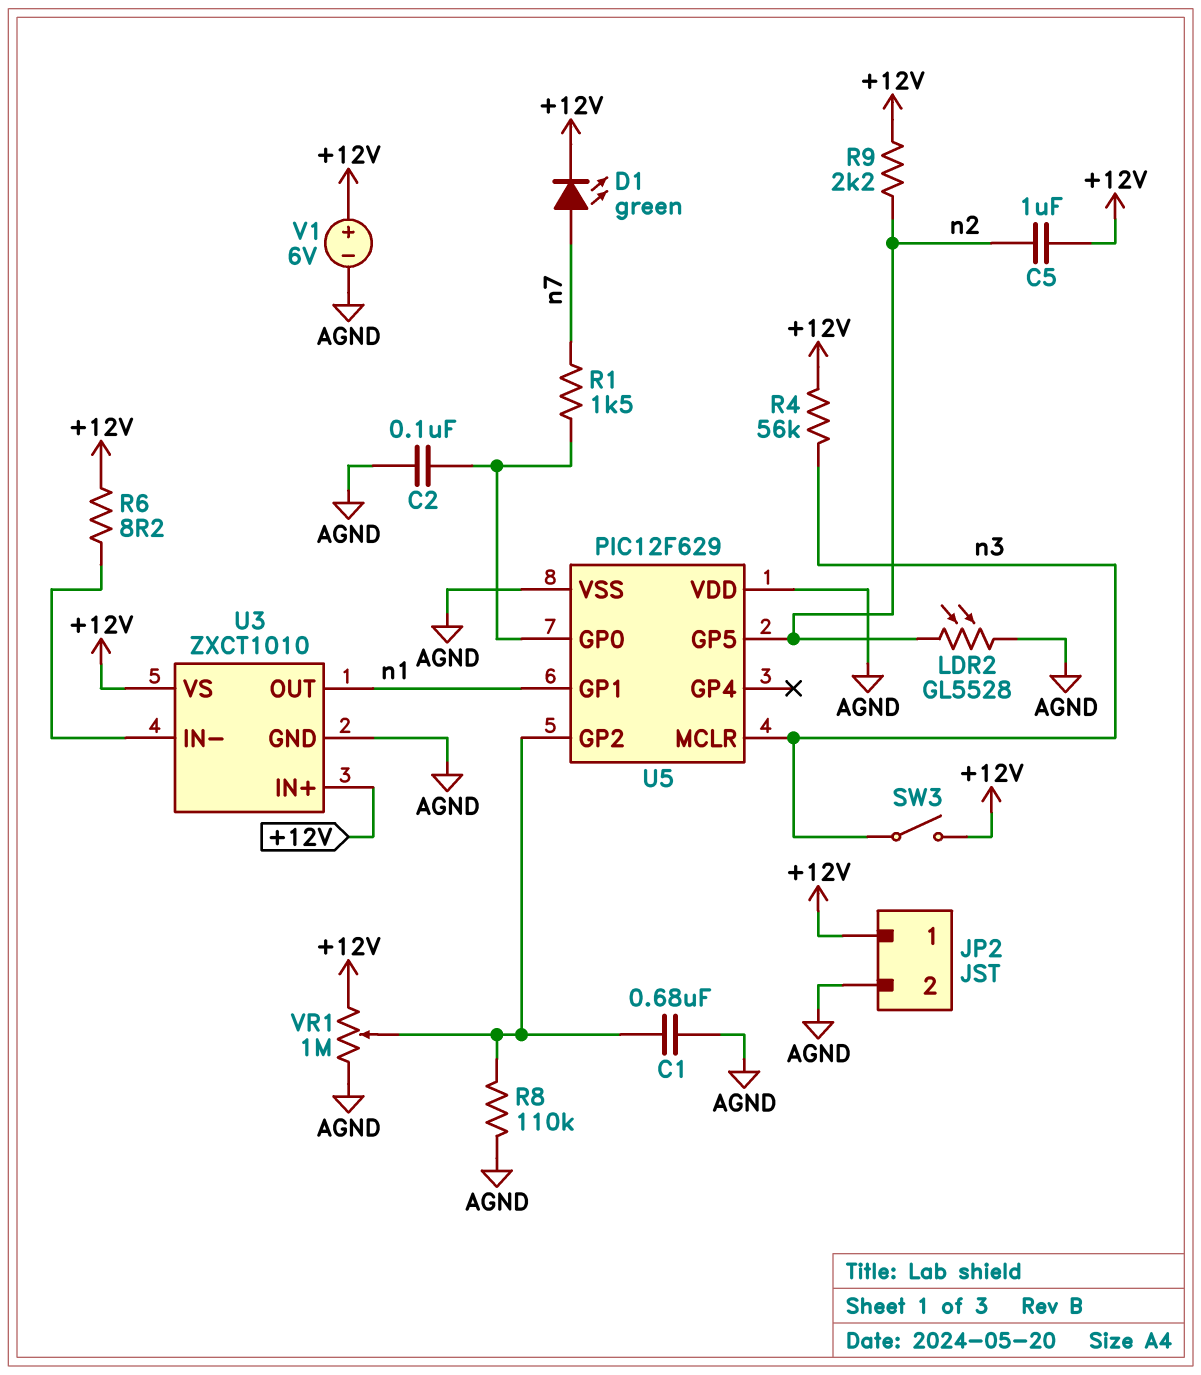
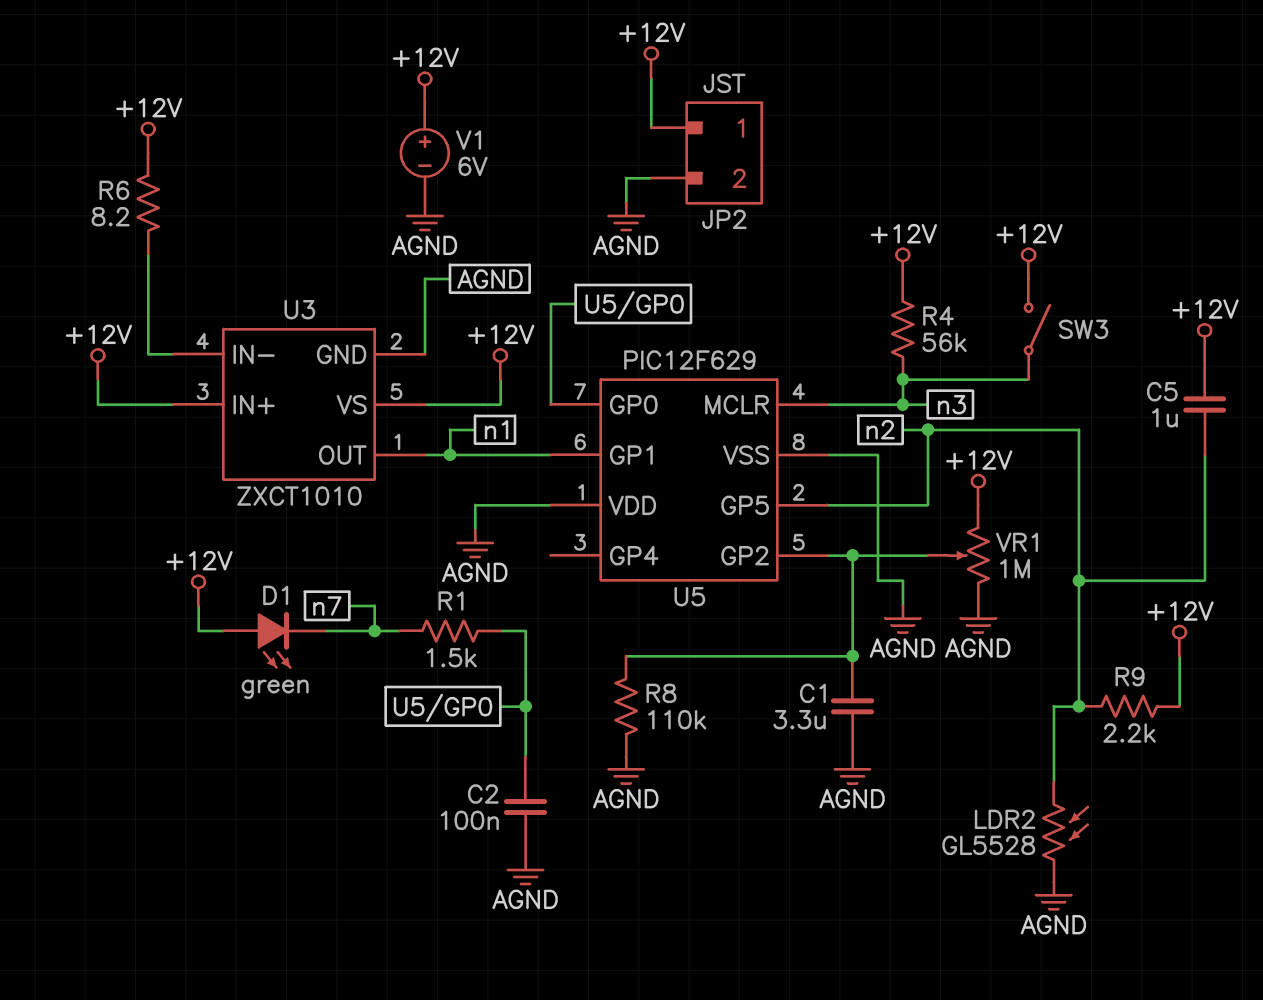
C1: 680nF (AGND, U5/GP2) -> 3.3uF (AGND, U5/GP2)
D1: LED green (A n7, K +12V) -> LED green (A +12V, K n7)

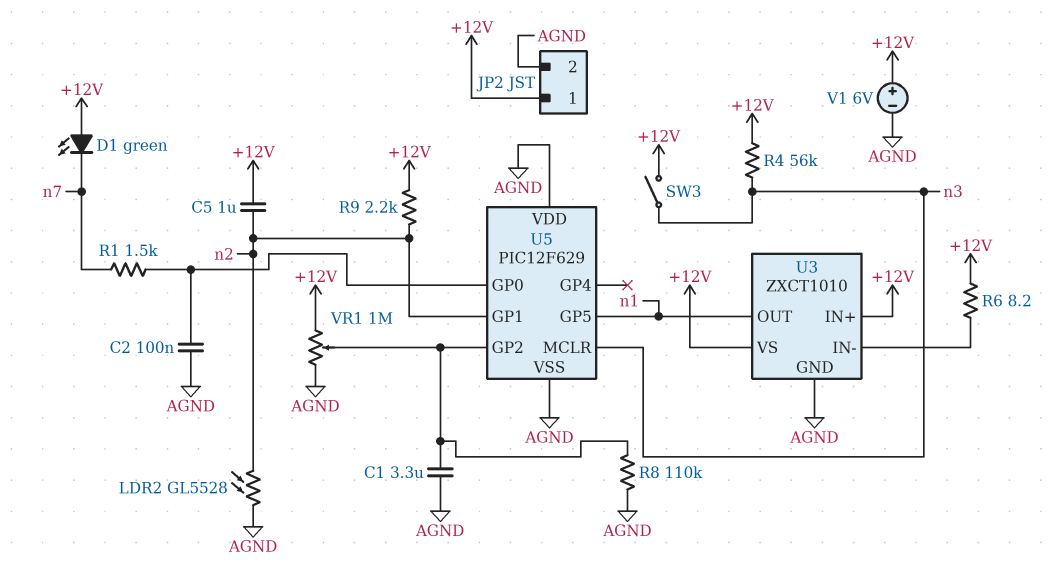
U5 pin GP1: n1 -> n2
U5 pin GP5: n2 -> n1

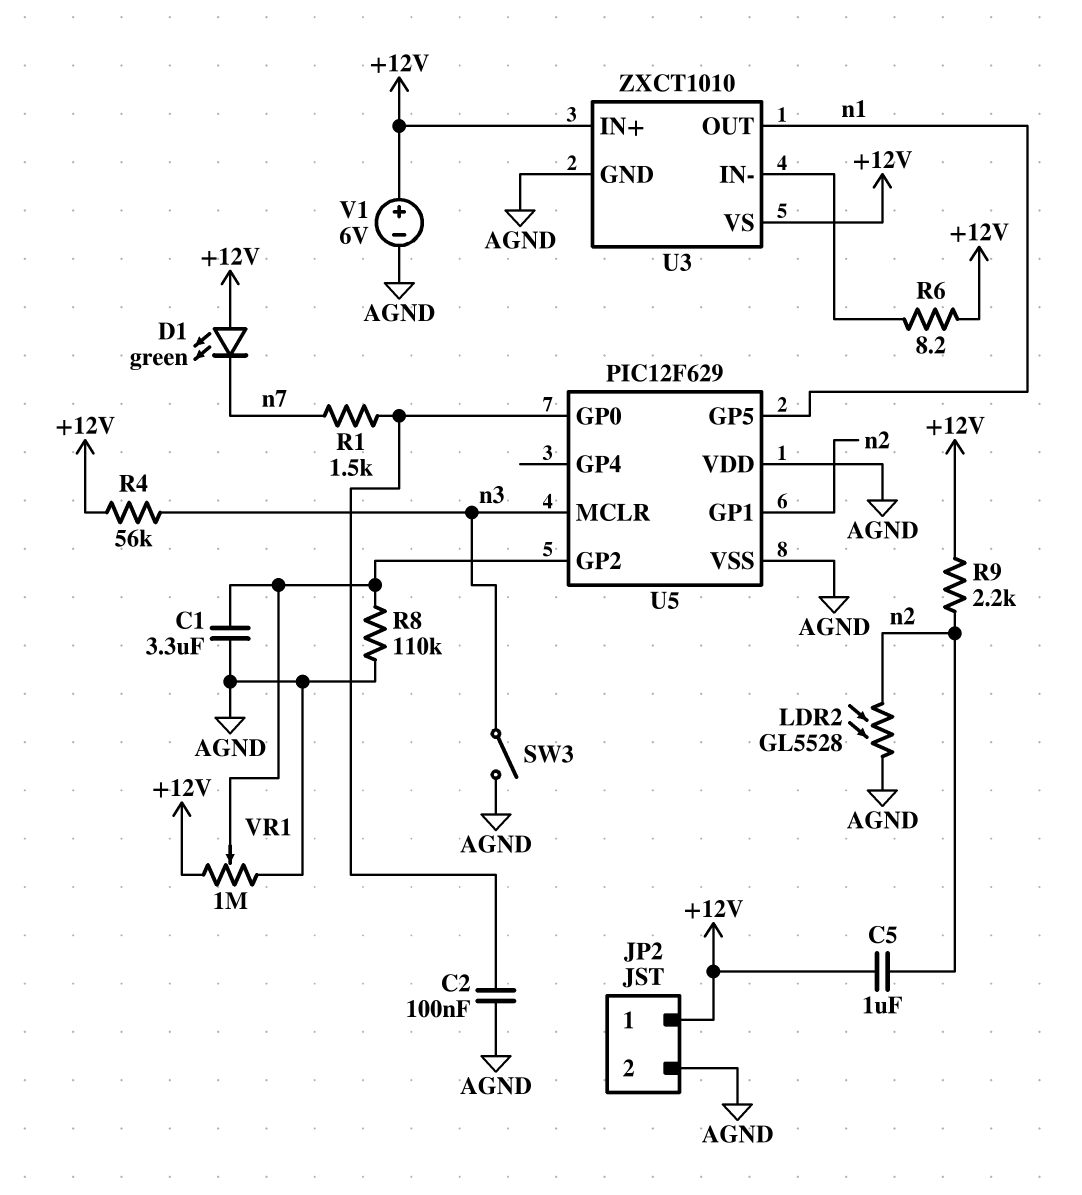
SW3: switch (+12V, n3) -> switch (AGND, n3)

